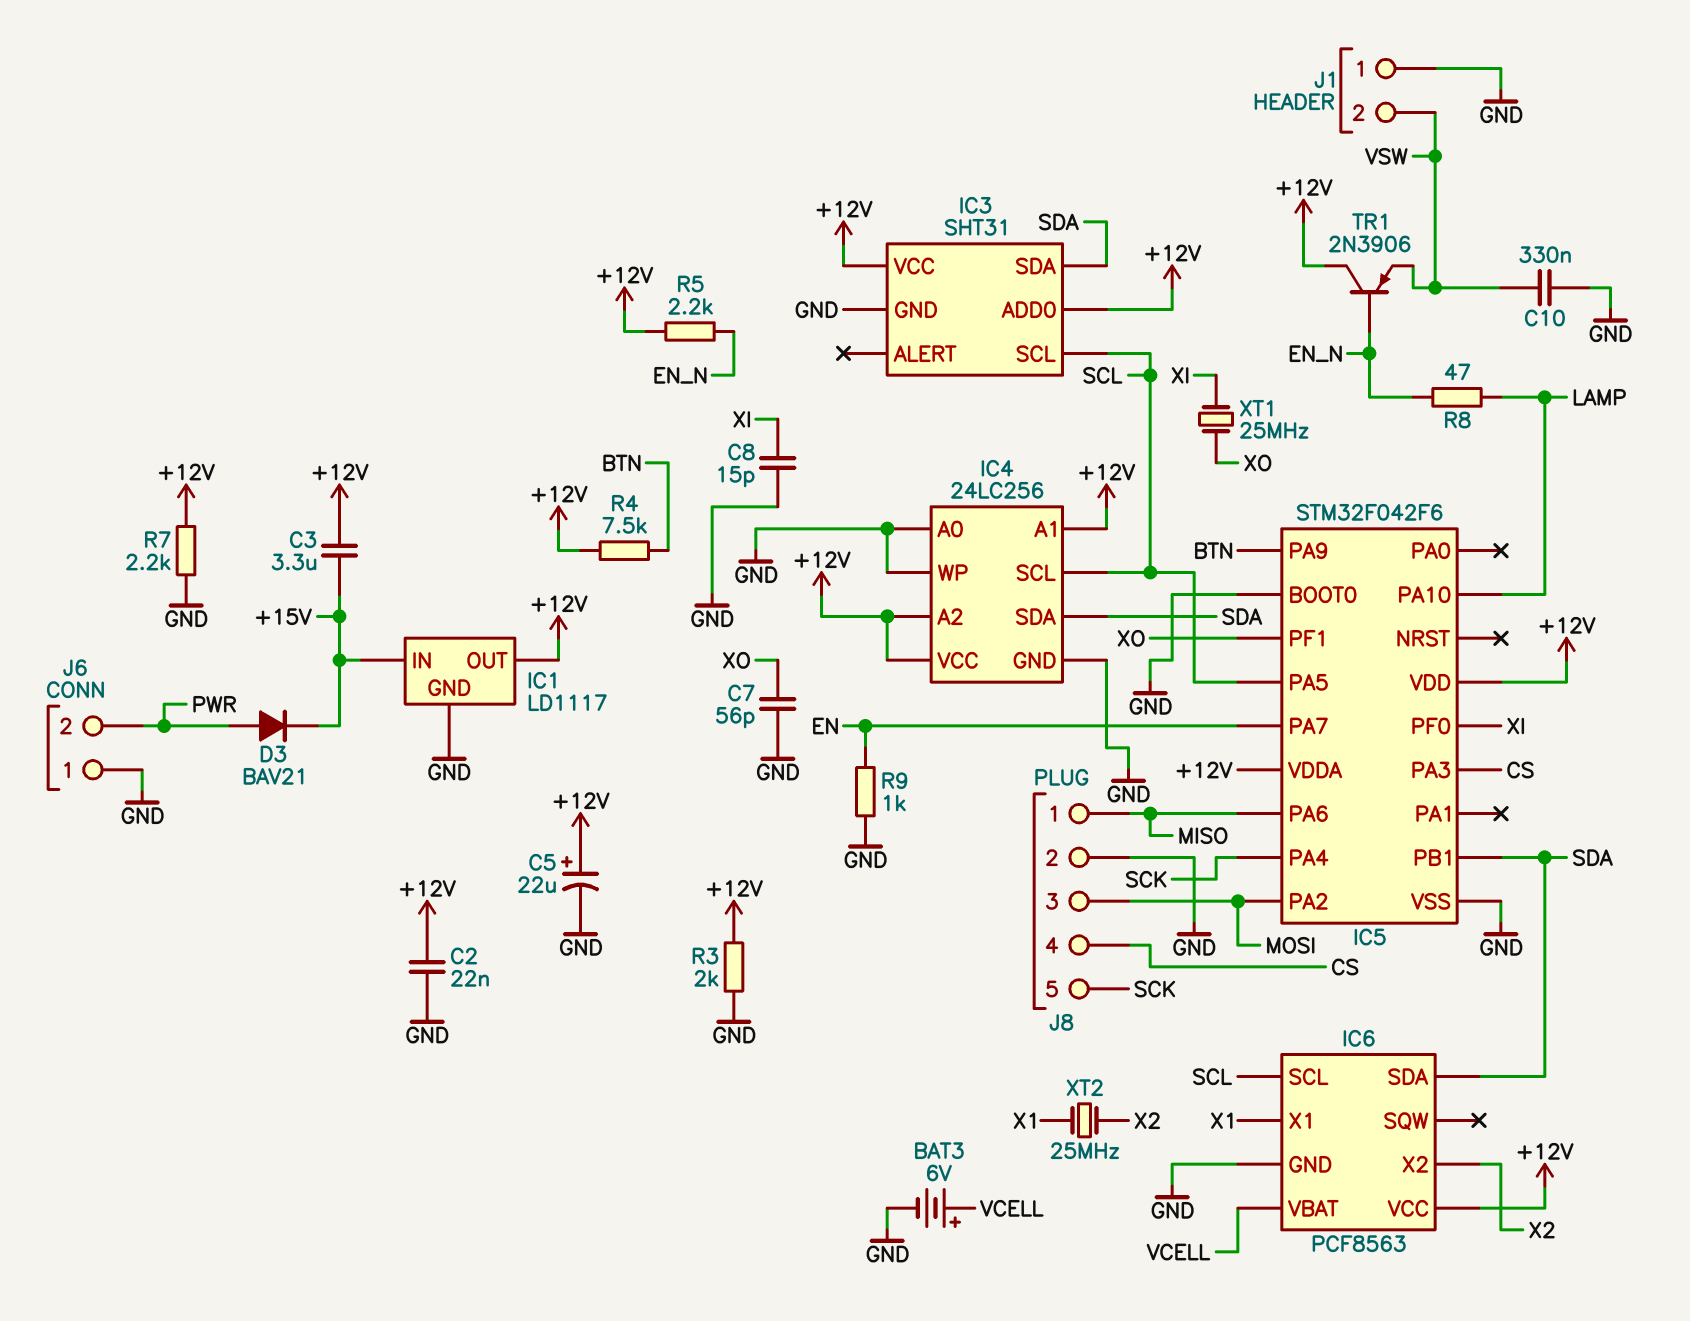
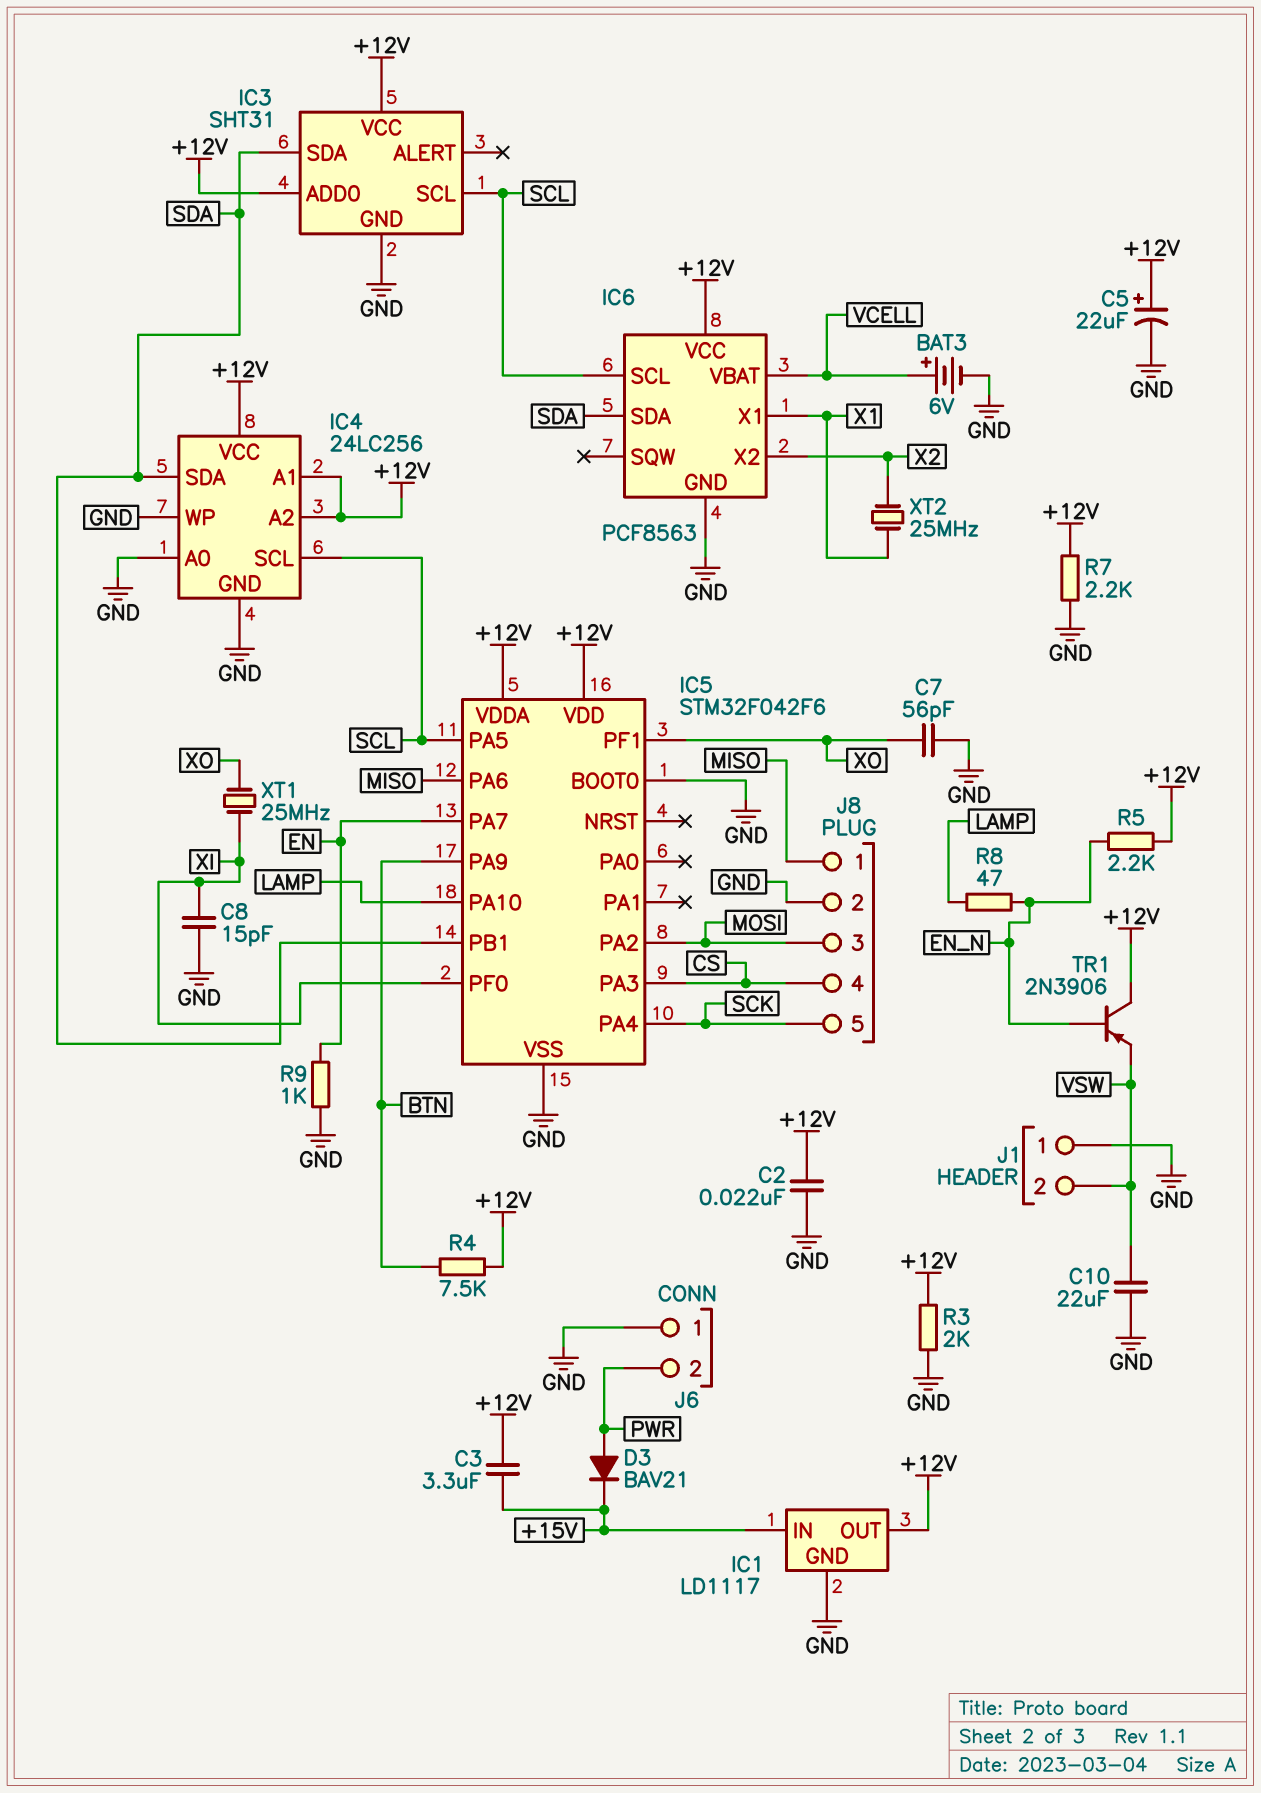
C10: 330nF (GND, VSW) -> 22uF (GND, VSW)

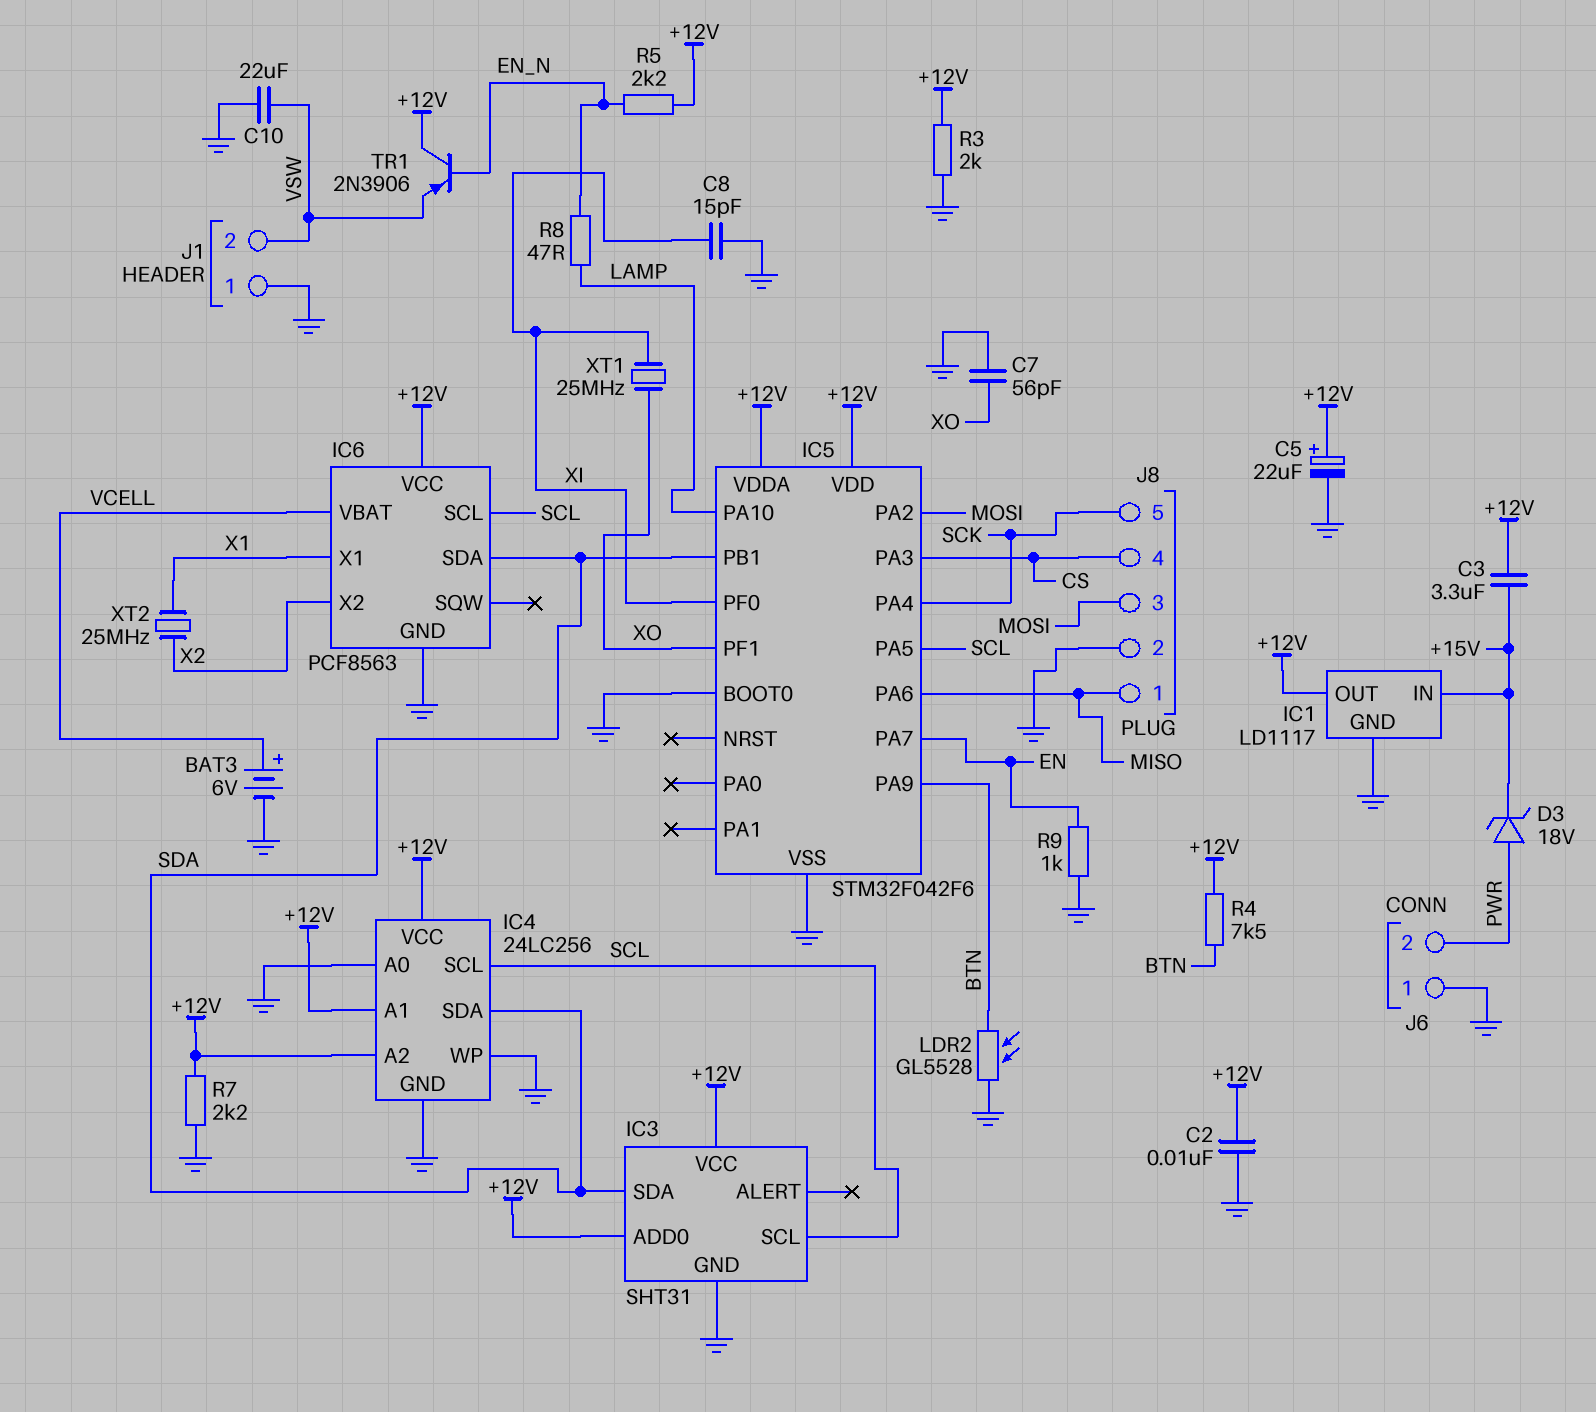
C2: 22nF (+12V, GND) -> 10nF (+12V, GND)
D3: diode BAV21 (A PWR, K +15V) -> zener 18V (A PWR, K +15V)
LDR2: none -> GL5528 (BTN, GND)

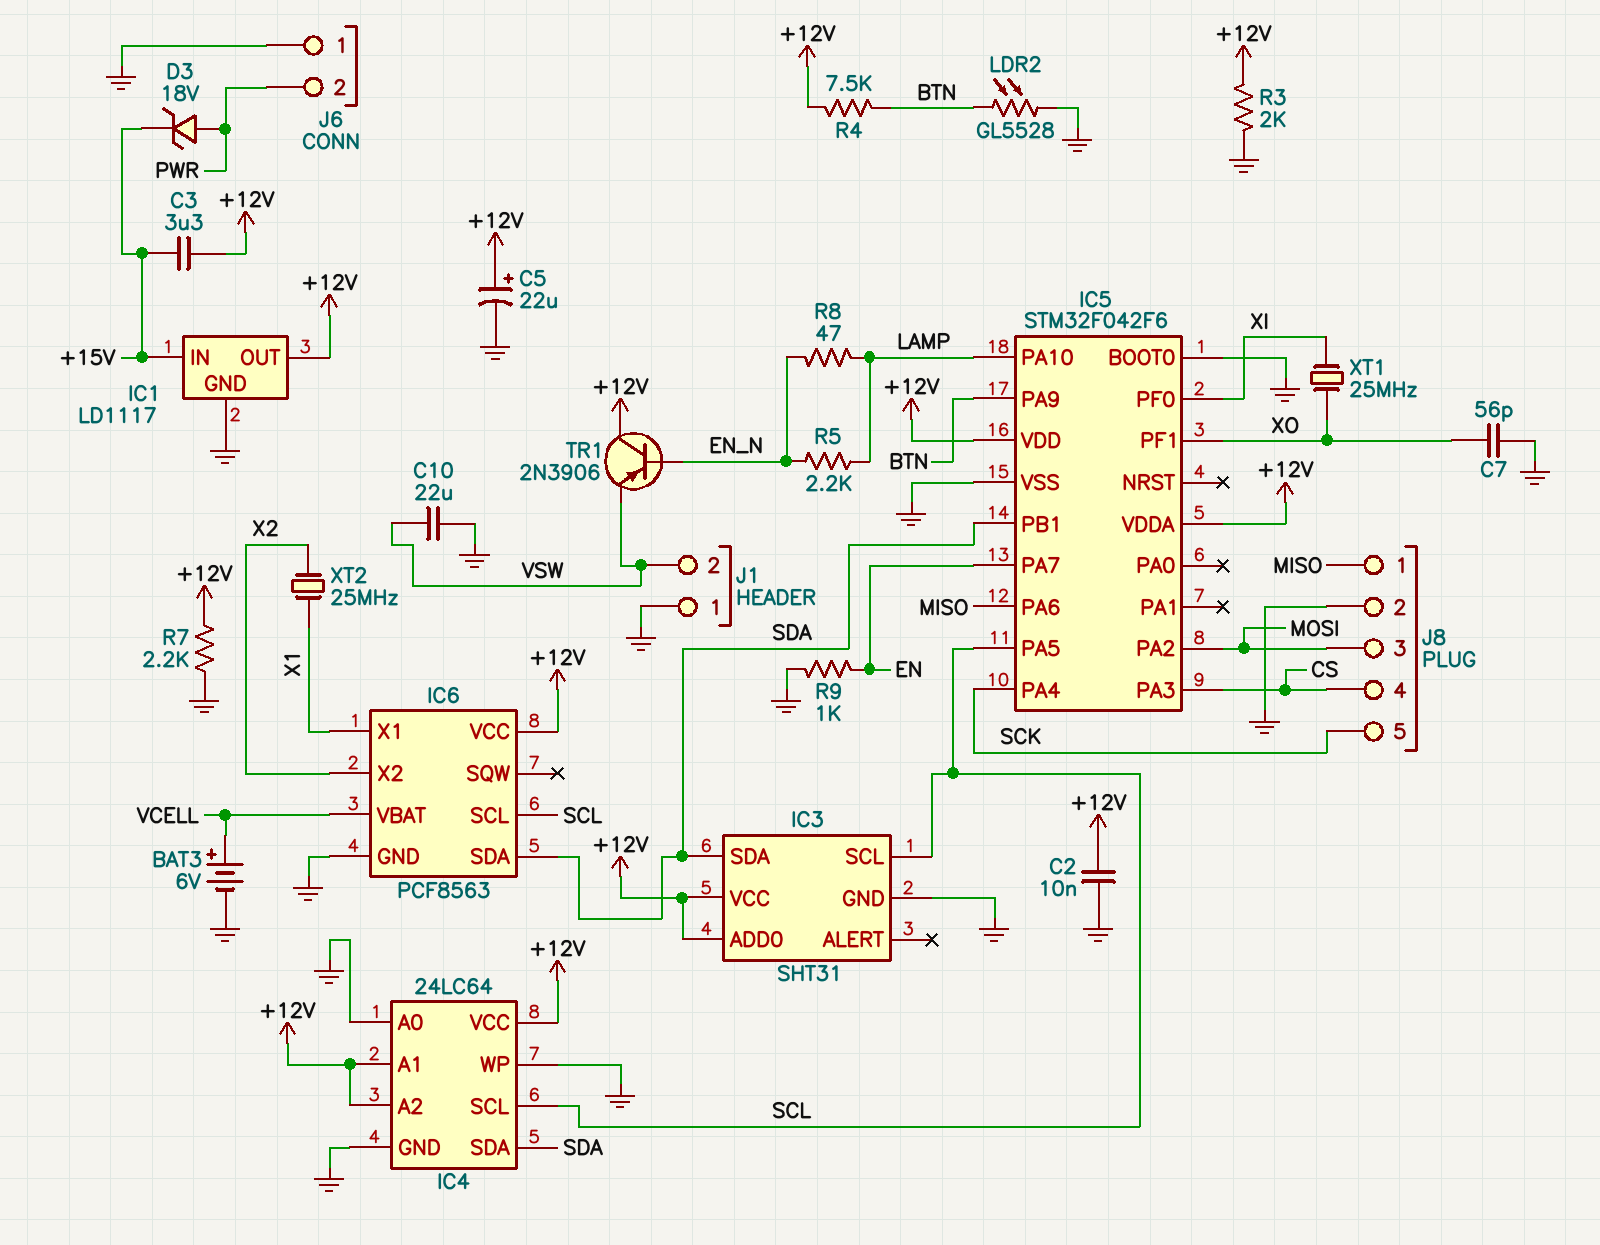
C8: 15pF (GND, XI) -> none
IC4: 24LC256 -> 24LC64
R5: 2.2k (+12V, EN_N) -> 2.2k (EN_N, LAMP)

